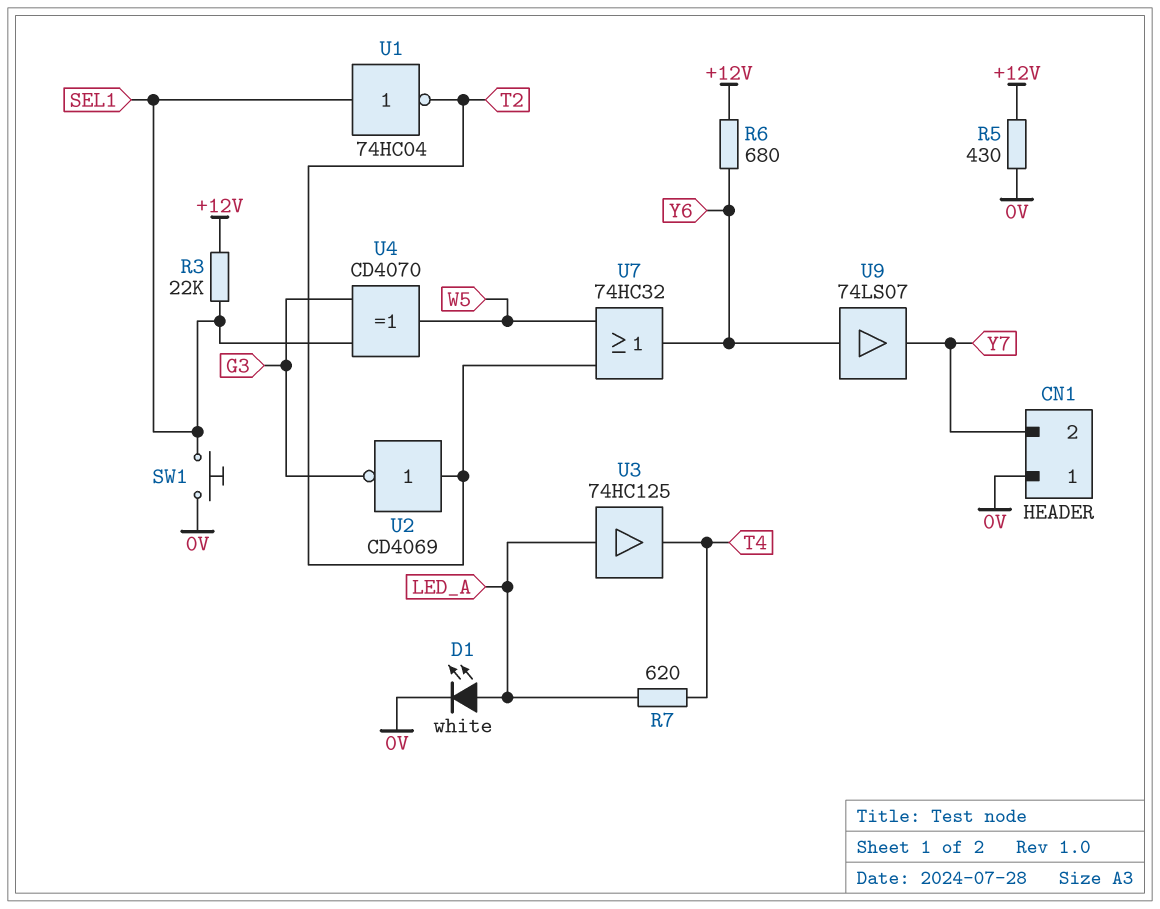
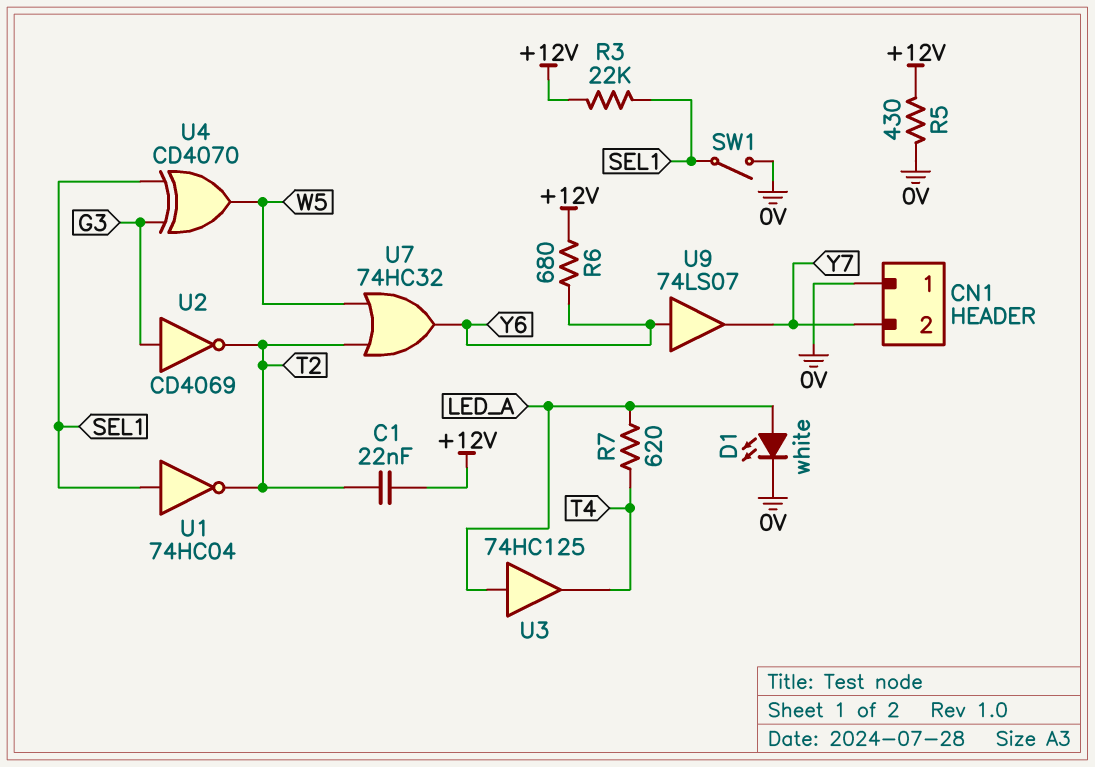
C1: none -> 22nF (+12V, T2)
SW1: button (0V, SEL1) -> switch (0V, SEL1)
U2: NOT CD4069 (in T2, out G3) -> NOT CD4069 (in G3, out T2)

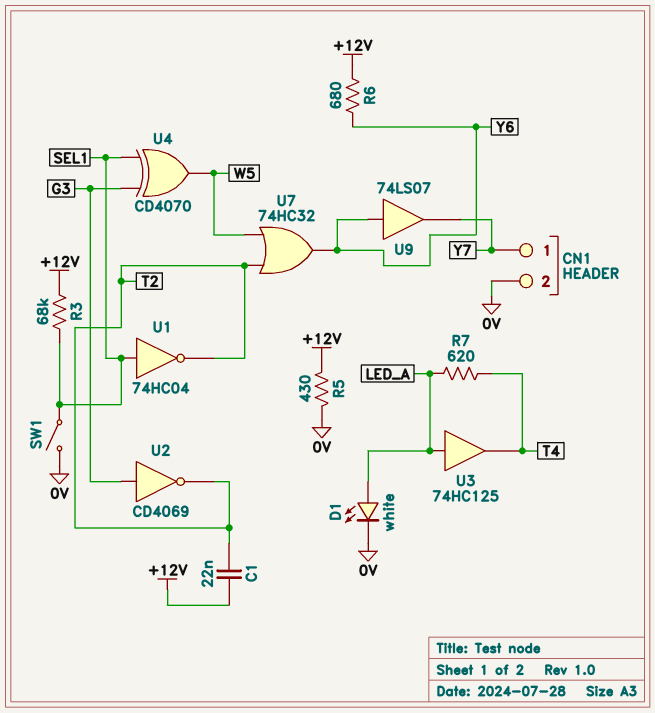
CN1 pin 1: 0V -> Y7
CN1 pin 2: Y7 -> 0V
R3: 22k (+12V, SEL1) -> 68k (+12V, SEL1)

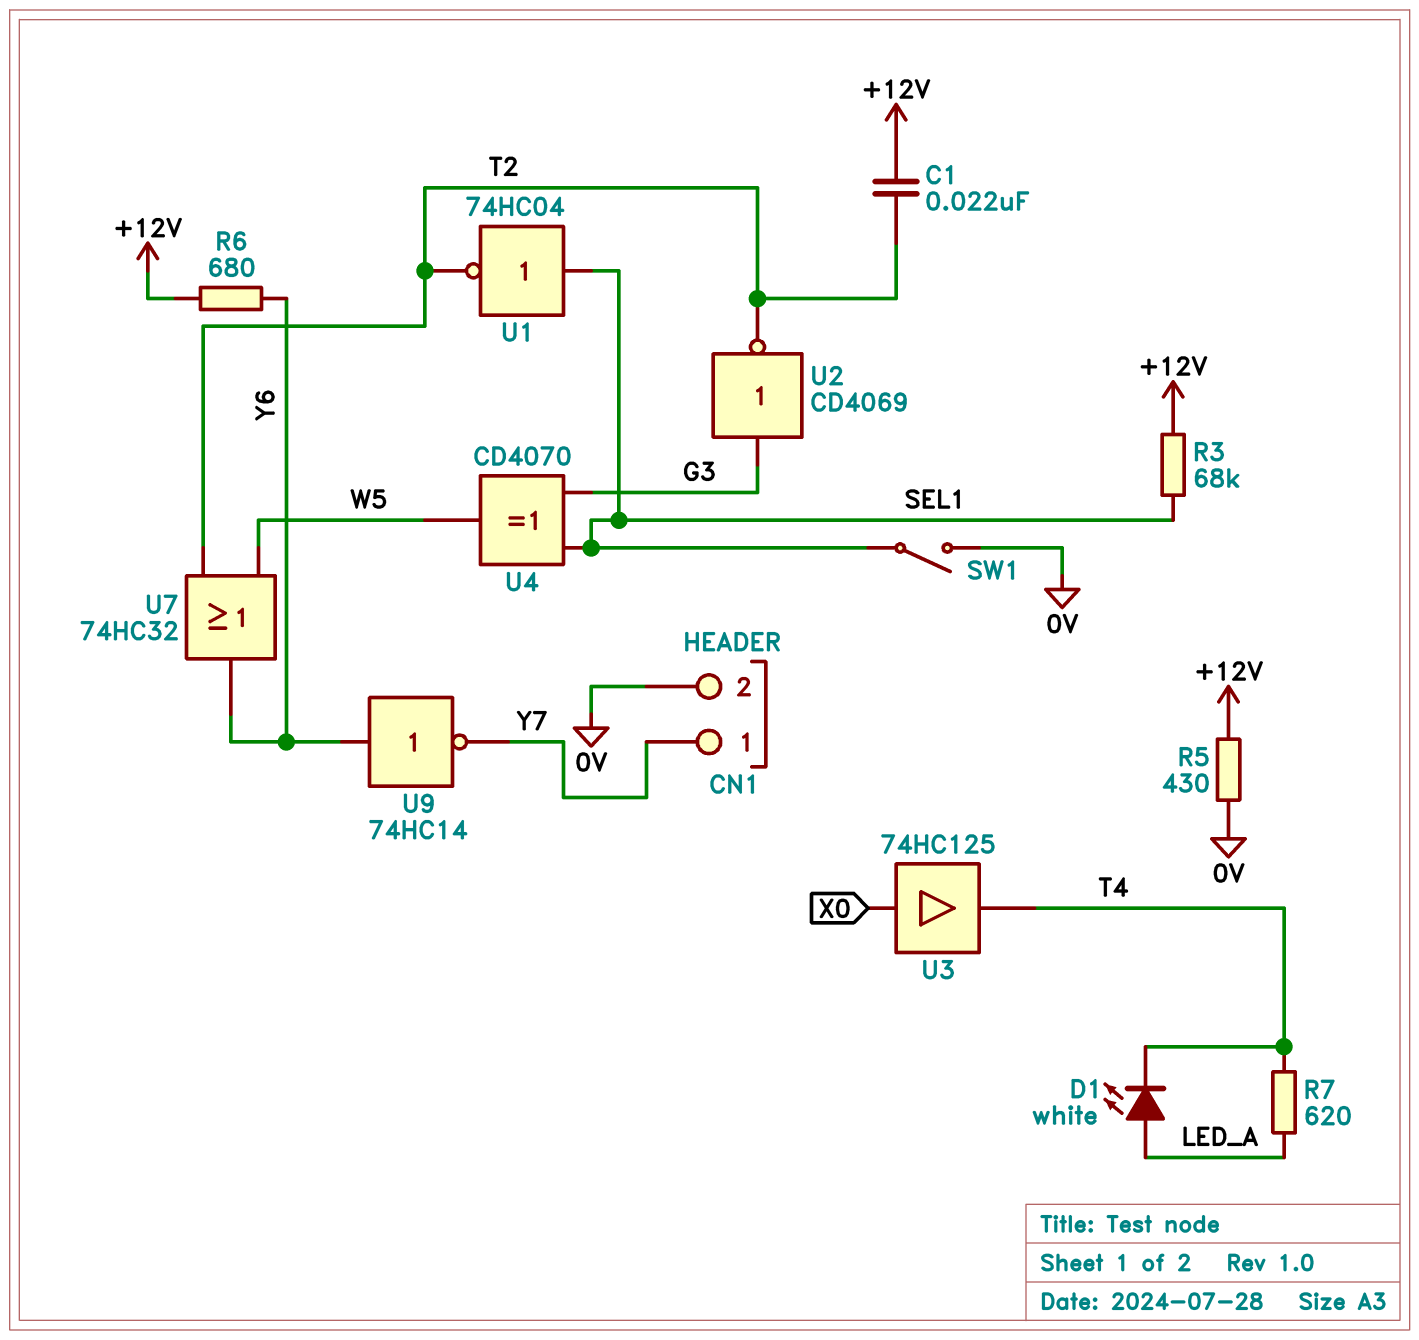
D1: LED white (A LED_A, K 0V) -> LED white (A LED_A, K T4)
U3: buffer 74HC125 (in LED_A, out T4) -> buffer 74HC125 (in X0, out T4)
U9: buffer 74LS07 (in Y6, out Y7) -> NOT 74HC14 (in Y6, out Y7)

